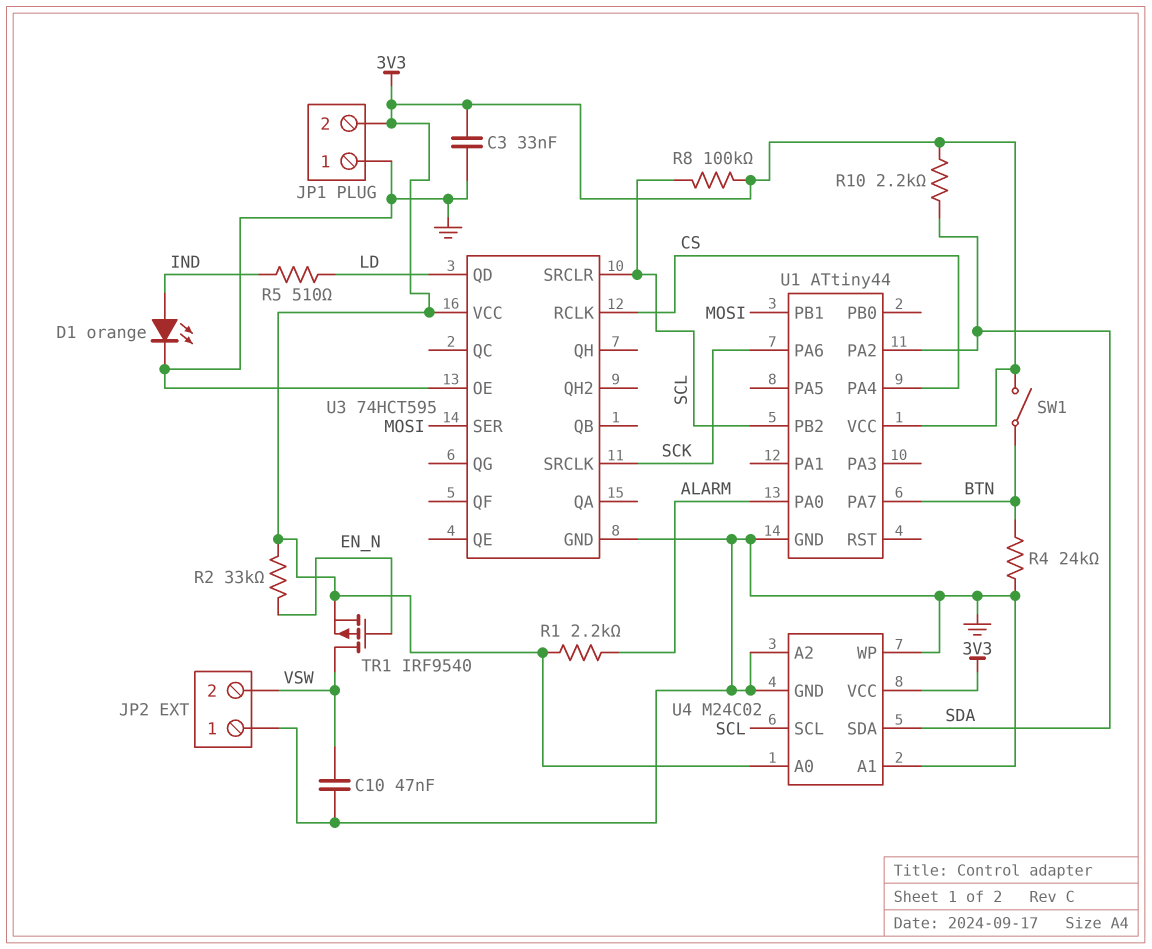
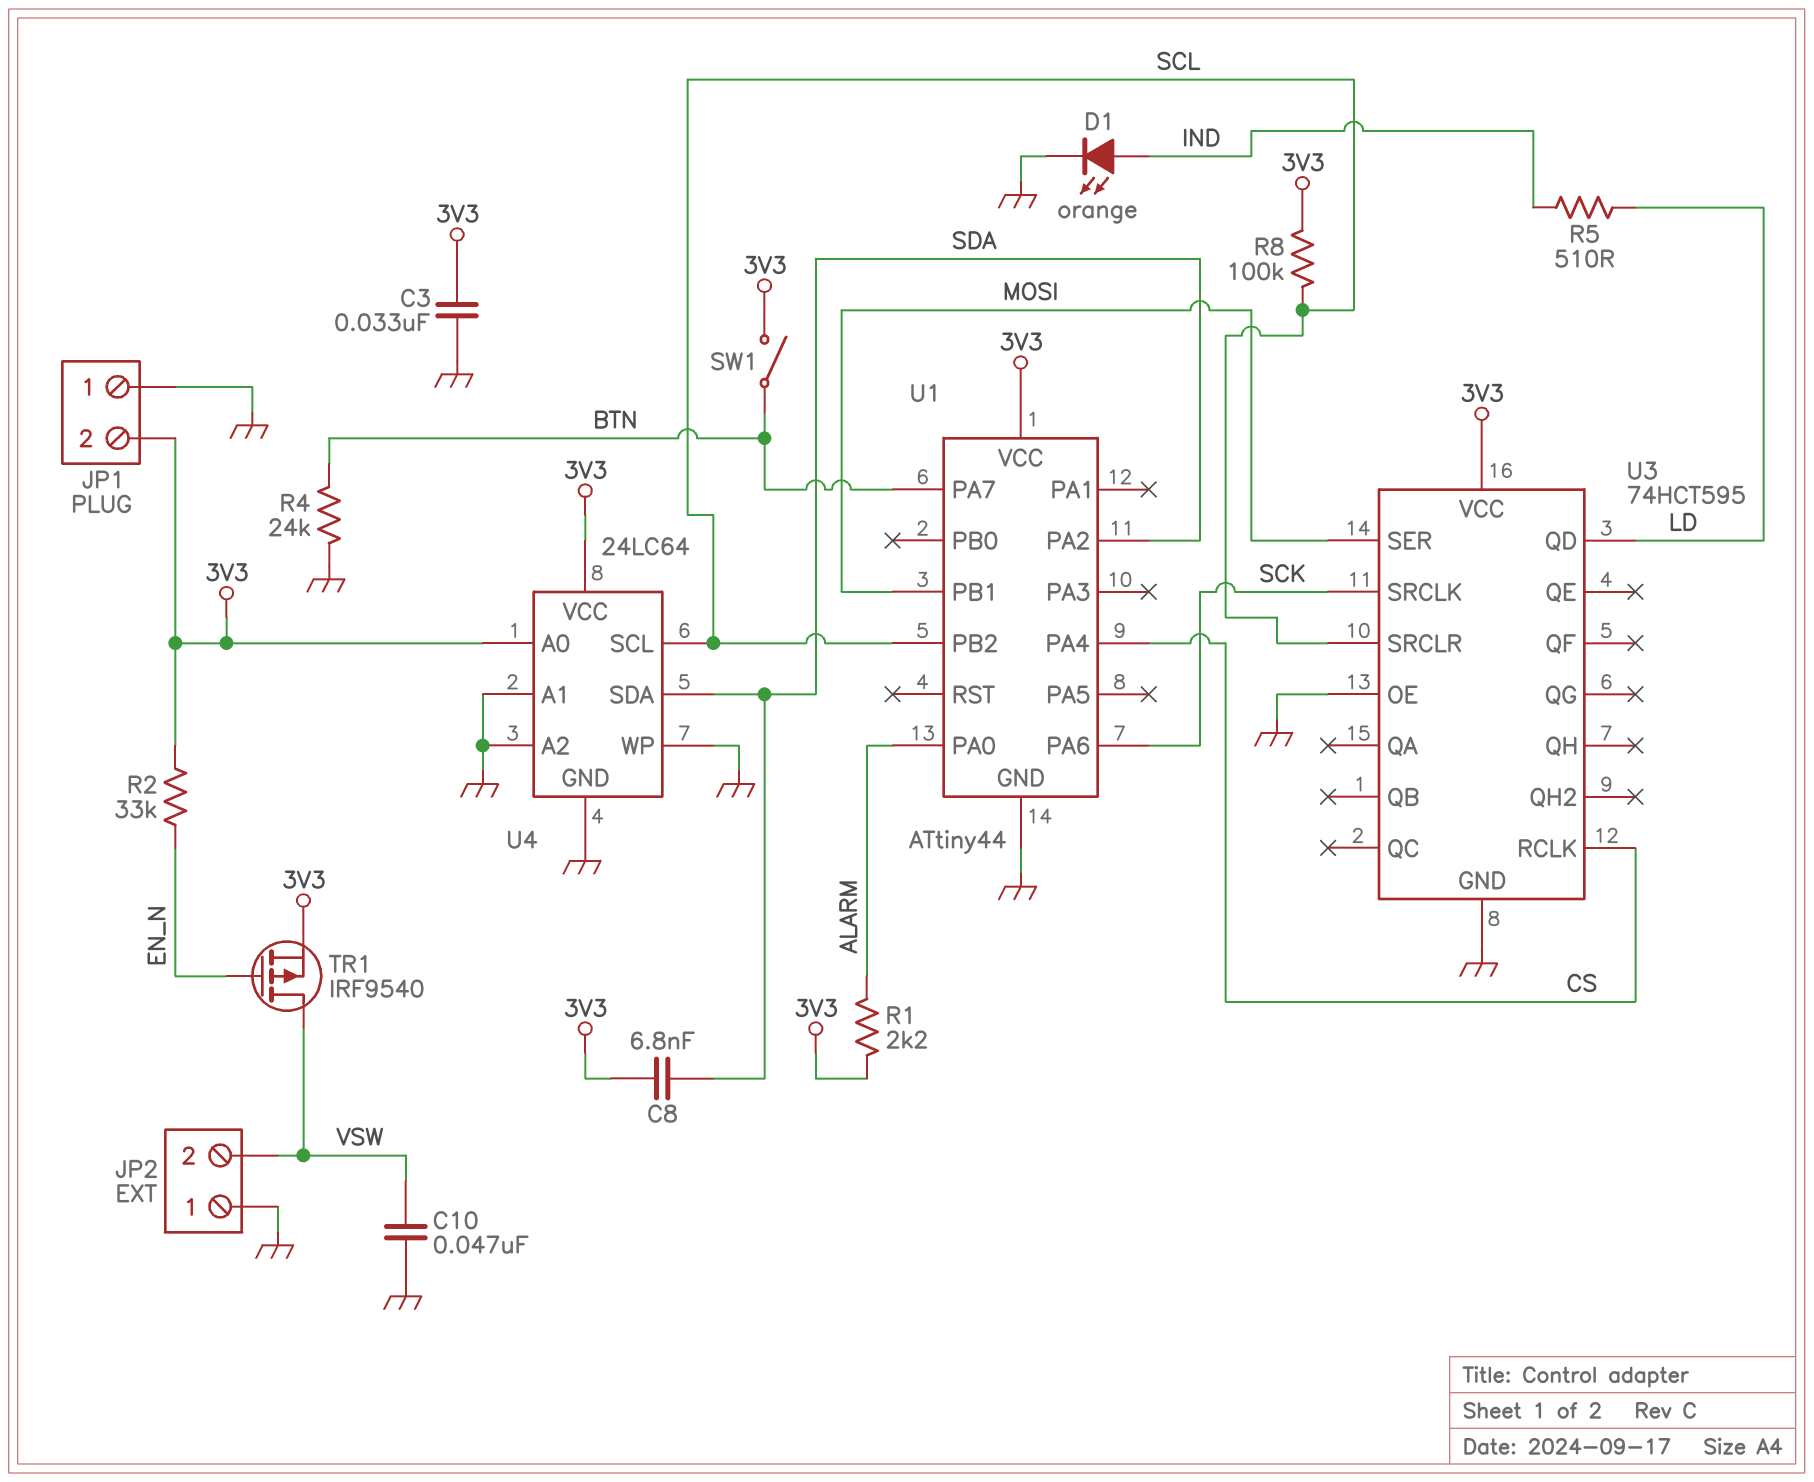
C8: none -> 6.8nF (3V3, SDA)
R10: 2.2k (3V3, SDA) -> none
U4: M24C02 -> 24LC64

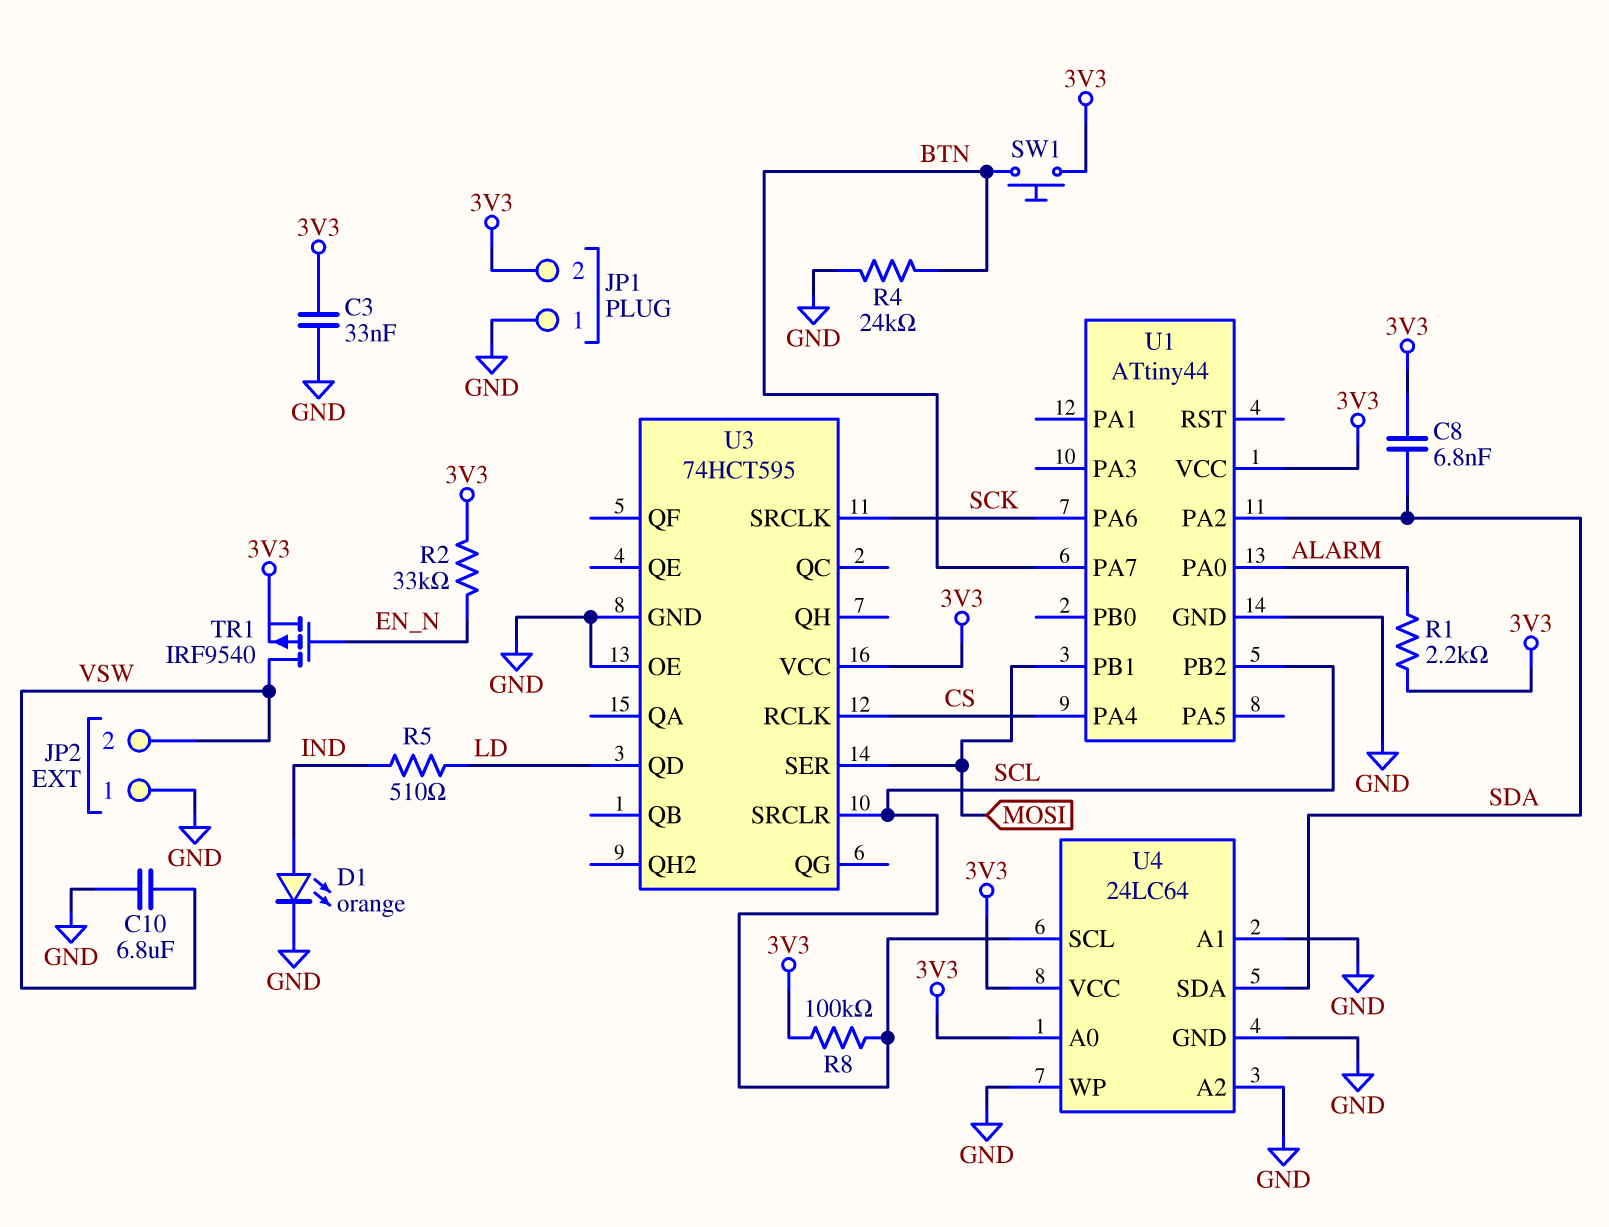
C10: 47nF (GND, VSW) -> 6.8uF (GND, VSW)
SW1: switch (3V3, BTN) -> button (3V3, BTN)

